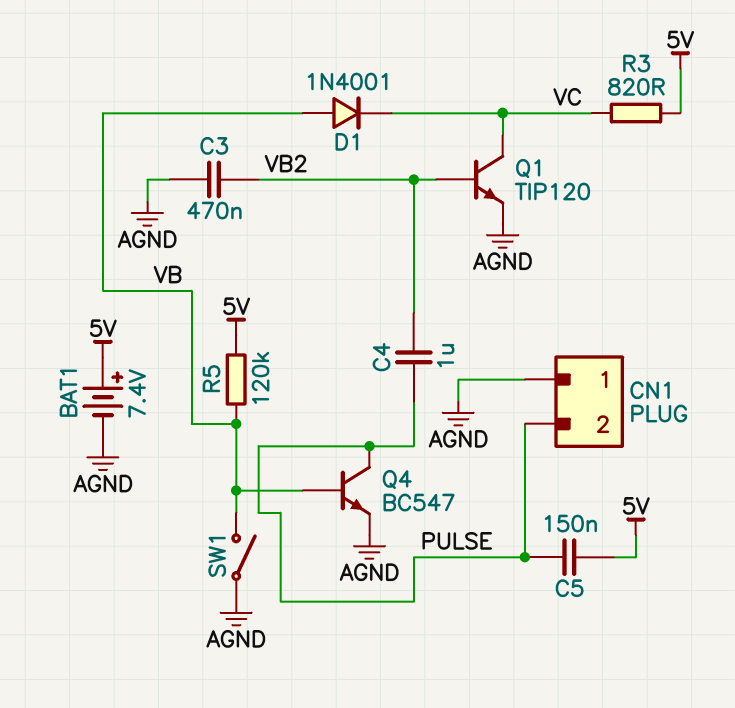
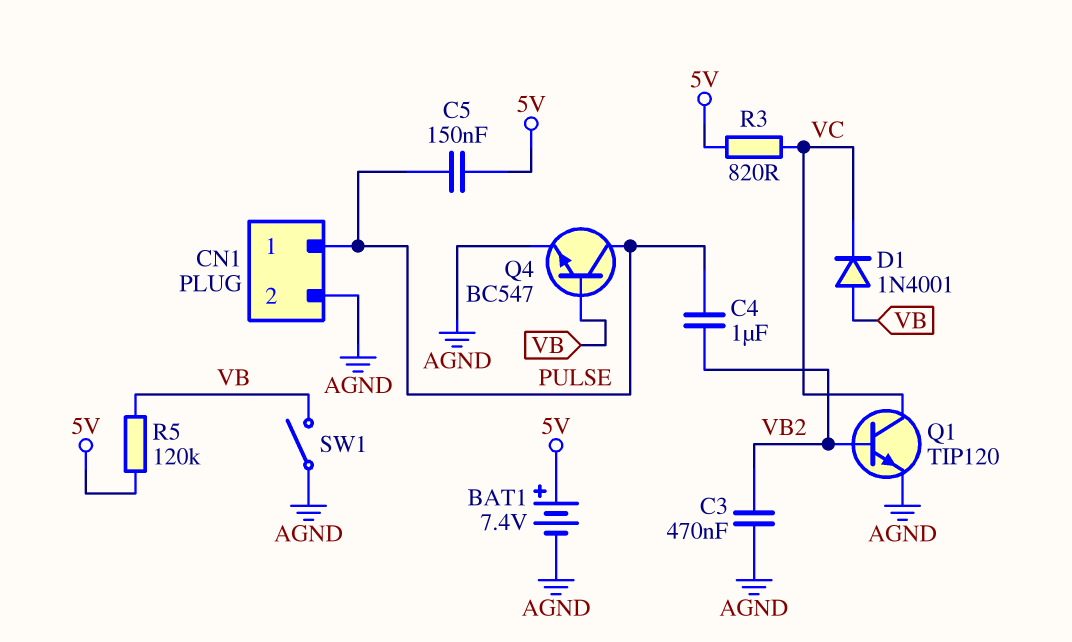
CN1 pin 1: AGND -> PULSE
CN1 pin 2: PULSE -> AGND

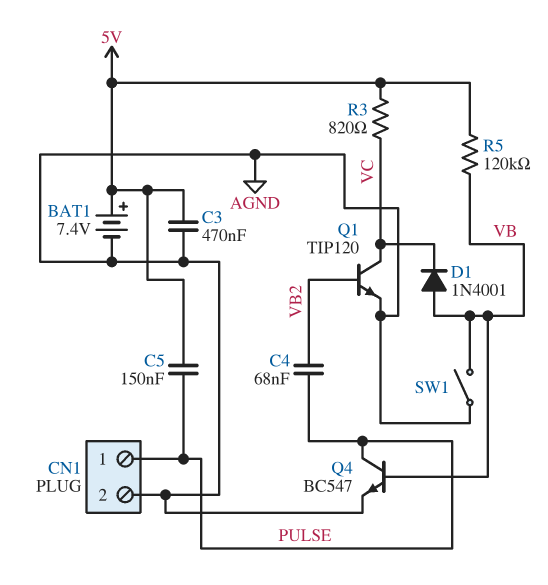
C3: 470nF (AGND, VB2) -> 470nF (5V, AGND)
C4: 1uF (PULSE, VB2) -> 68nF (PULSE, VB2)

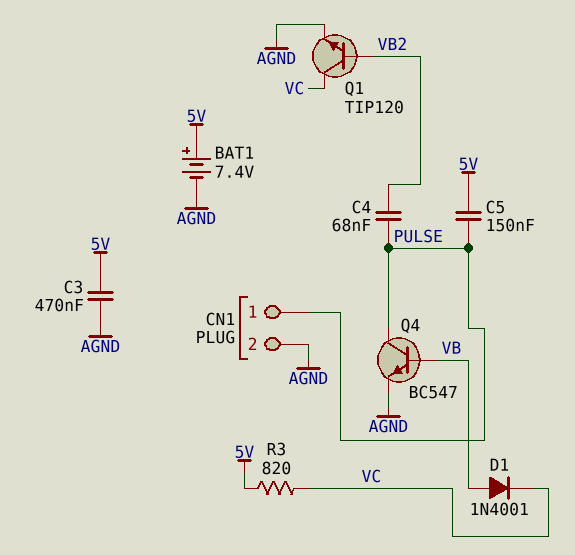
R5: 120k (5V, VB) -> none
SW1: switch (AGND, VB) -> none

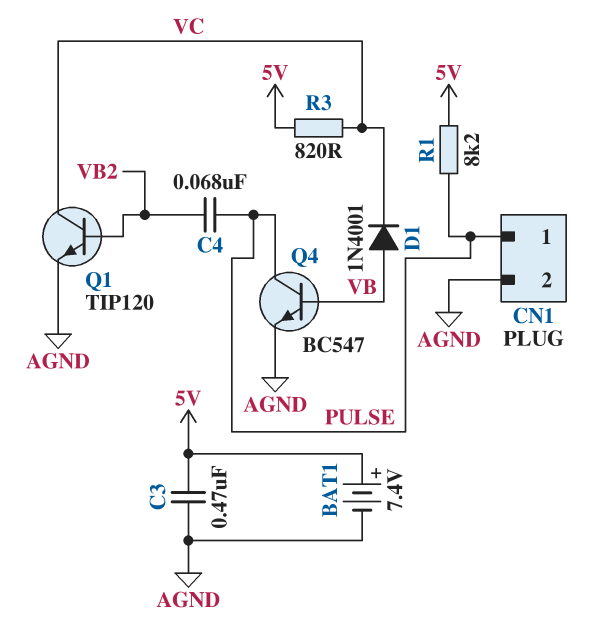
C5: 150nF (5V, PULSE) -> none
R1: none -> 8.2k (5V, PULSE)

